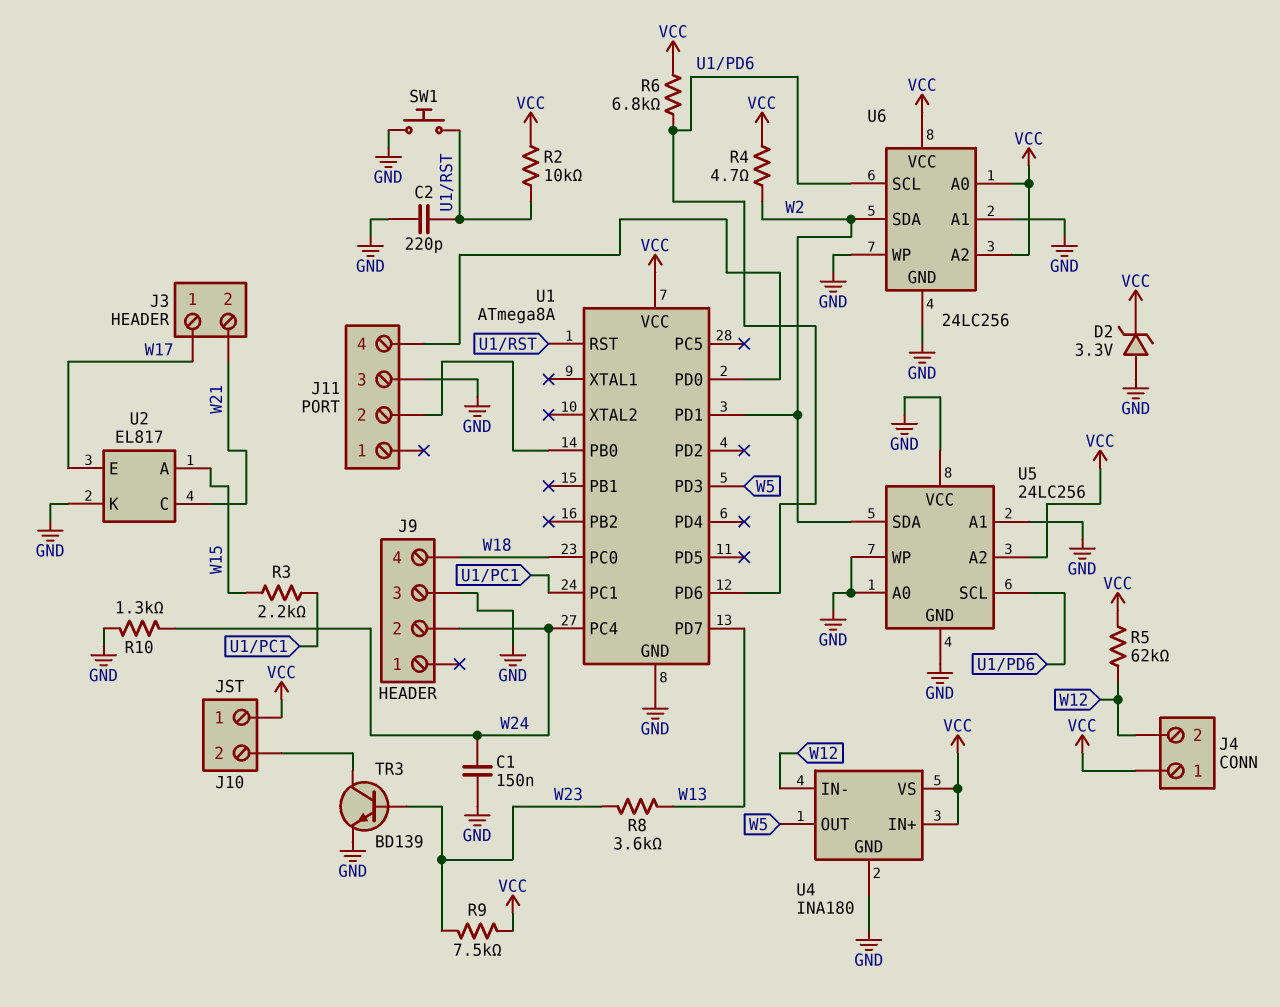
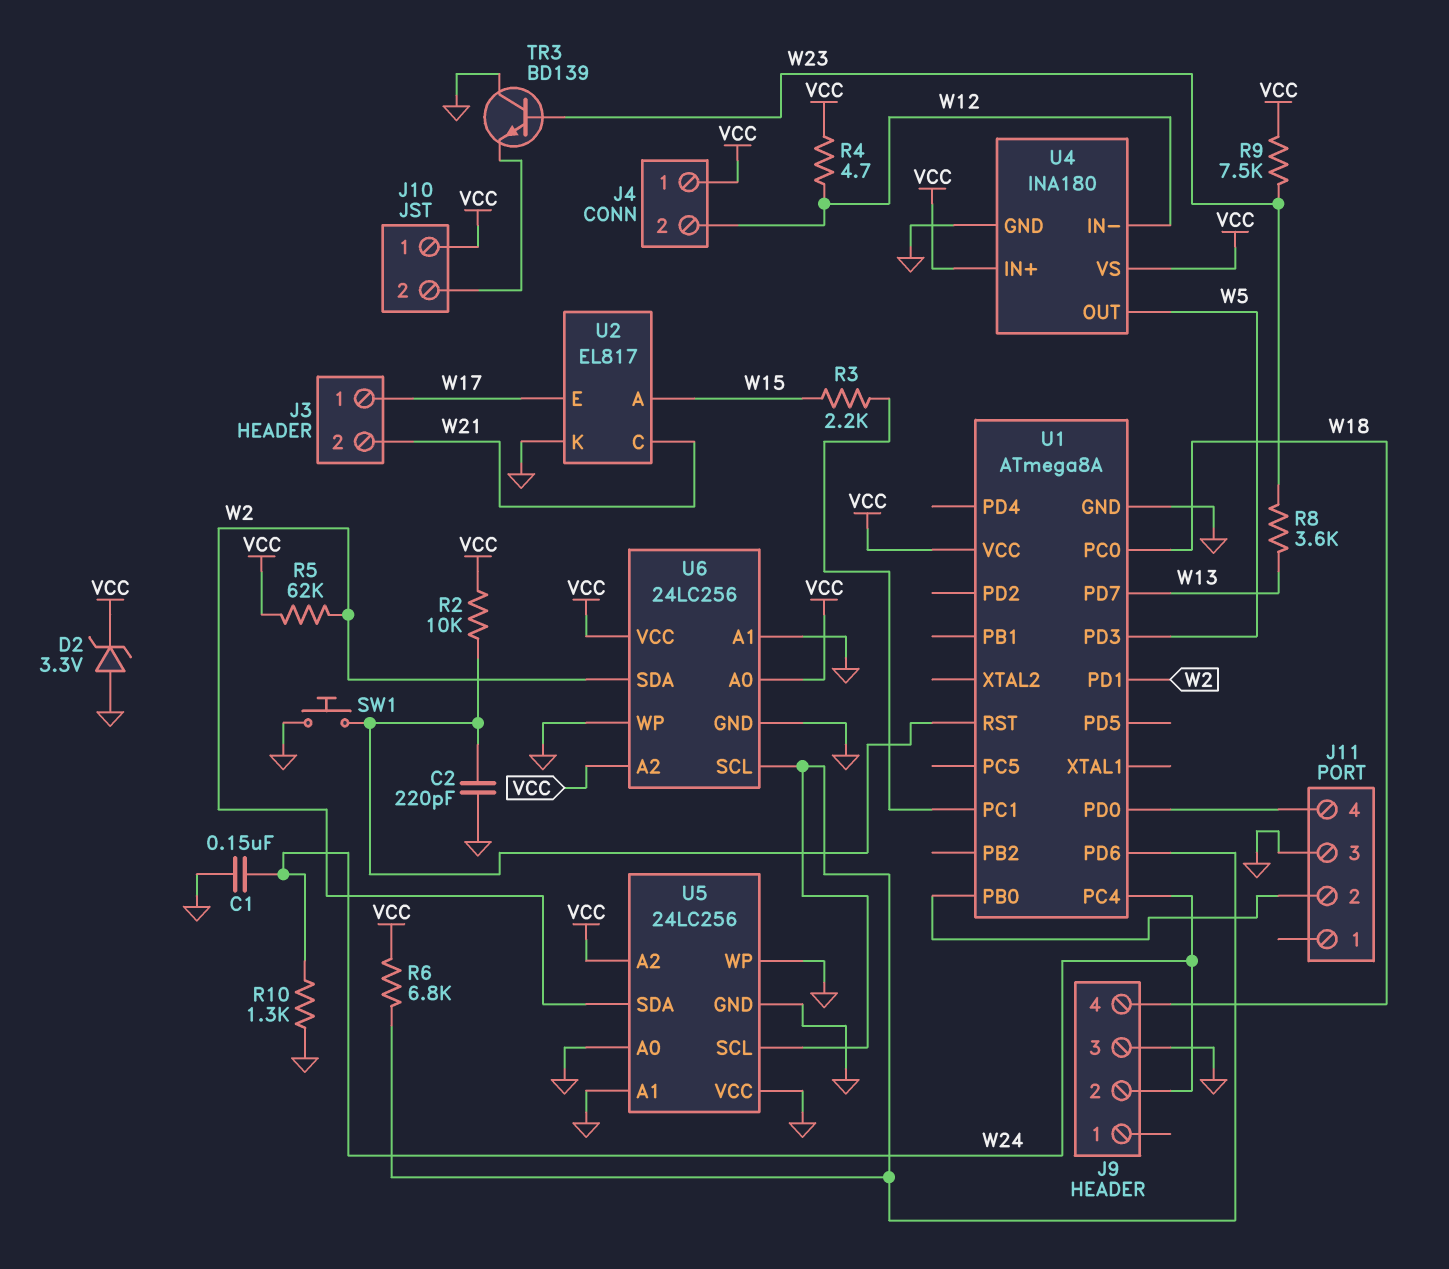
R4: 4.7 (VCC, W2) -> 4.7 (VCC, W12)
R5: 62k (VCC, W12) -> 62k (VCC, W2)
TR3: NPN BD139 (B W23, C J10/2, E GND) -> NPN BD139 (B W23, C GND, E J10/2)

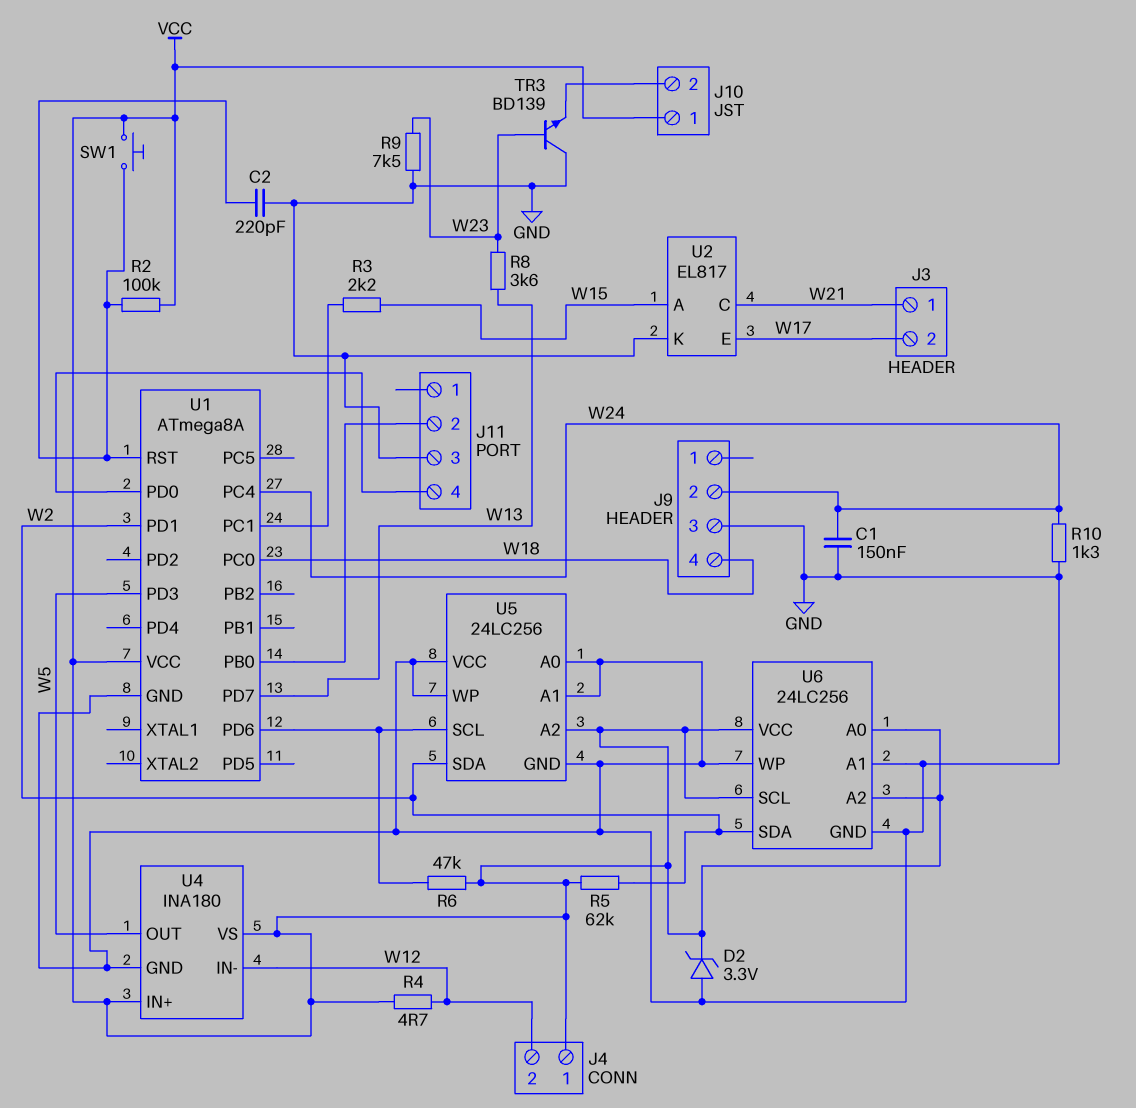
J3 pin 1: W17 -> W21
J3 pin 2: W21 -> W17
R2: 10k (U1/RST, VCC) -> 100k (U1/RST, VCC)
R6: 6.8k (U1/PD6, VCC) -> 47k (U1/PD6, VCC)
R9: 7.5k (VCC, W23) -> 7.5k (GND, W23)
SW1: button (GND, U1/RST) -> button (U1/RST, VCC)
U6 pin SCL: U1/PD6 -> VCC

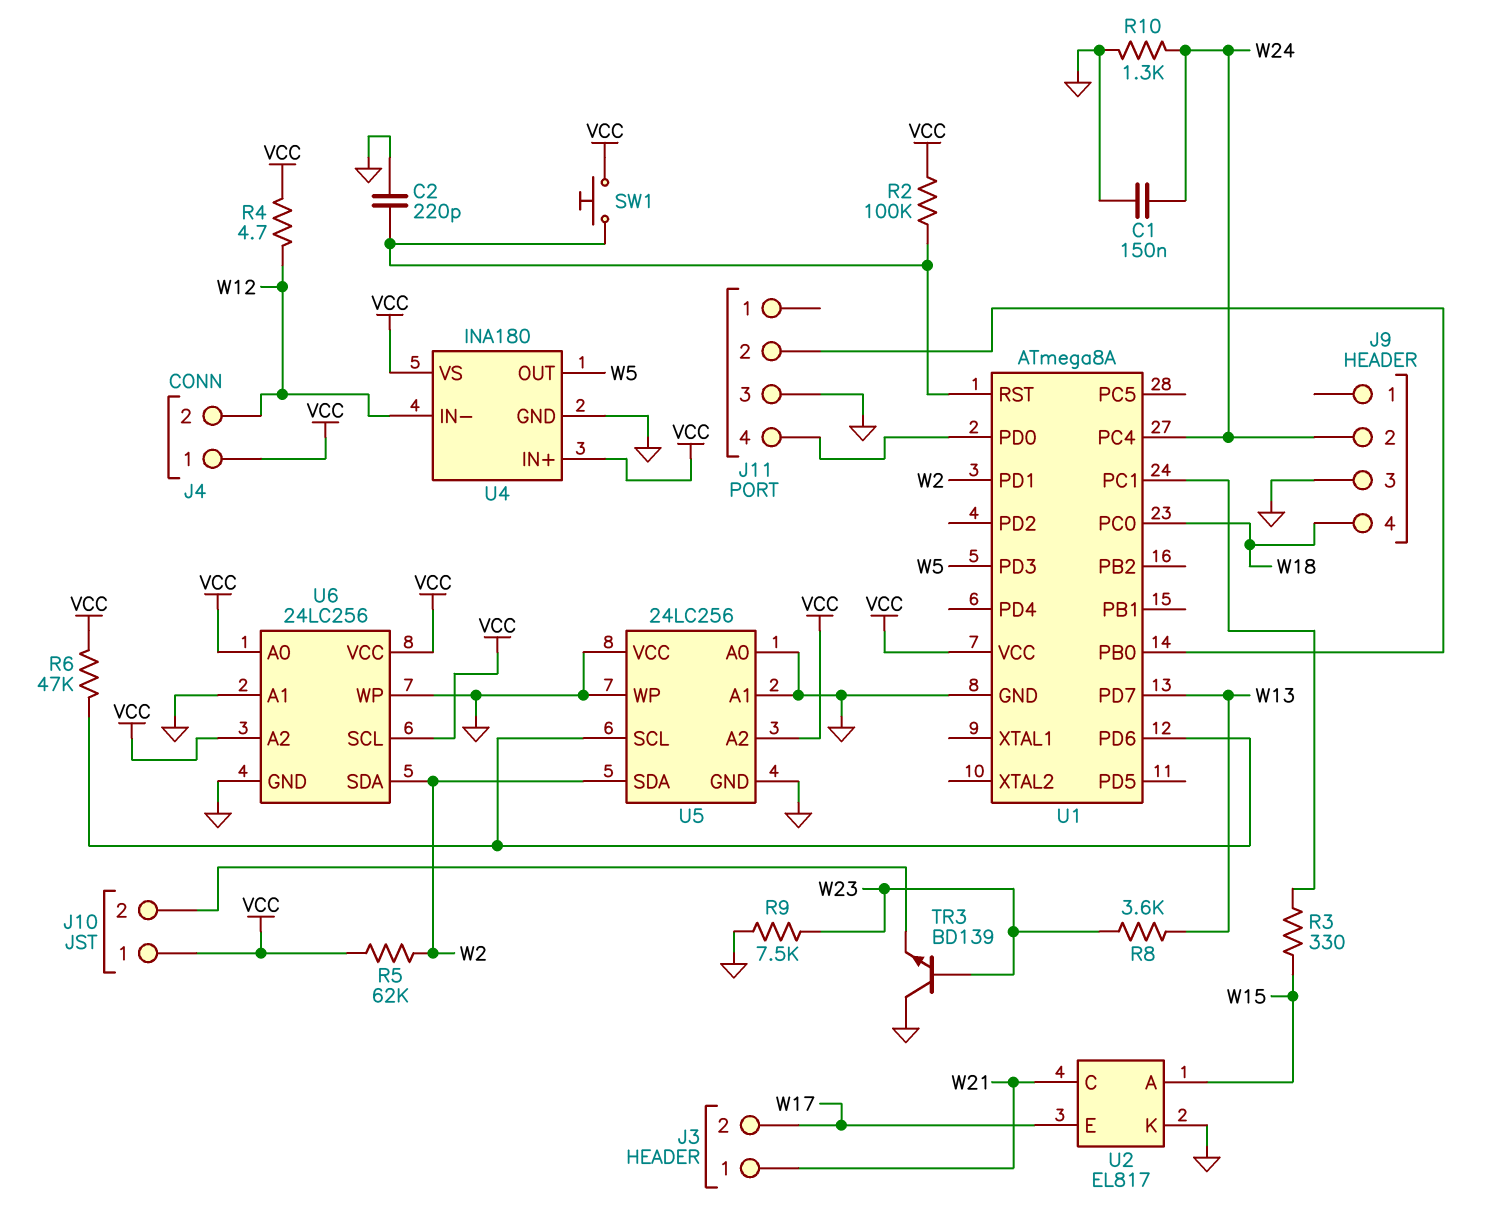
D2: zener 3.3V (A GND, K VCC) -> none
R3: 2.2k (U1/PC1, W15) -> 330 (U1/PC1, W15)

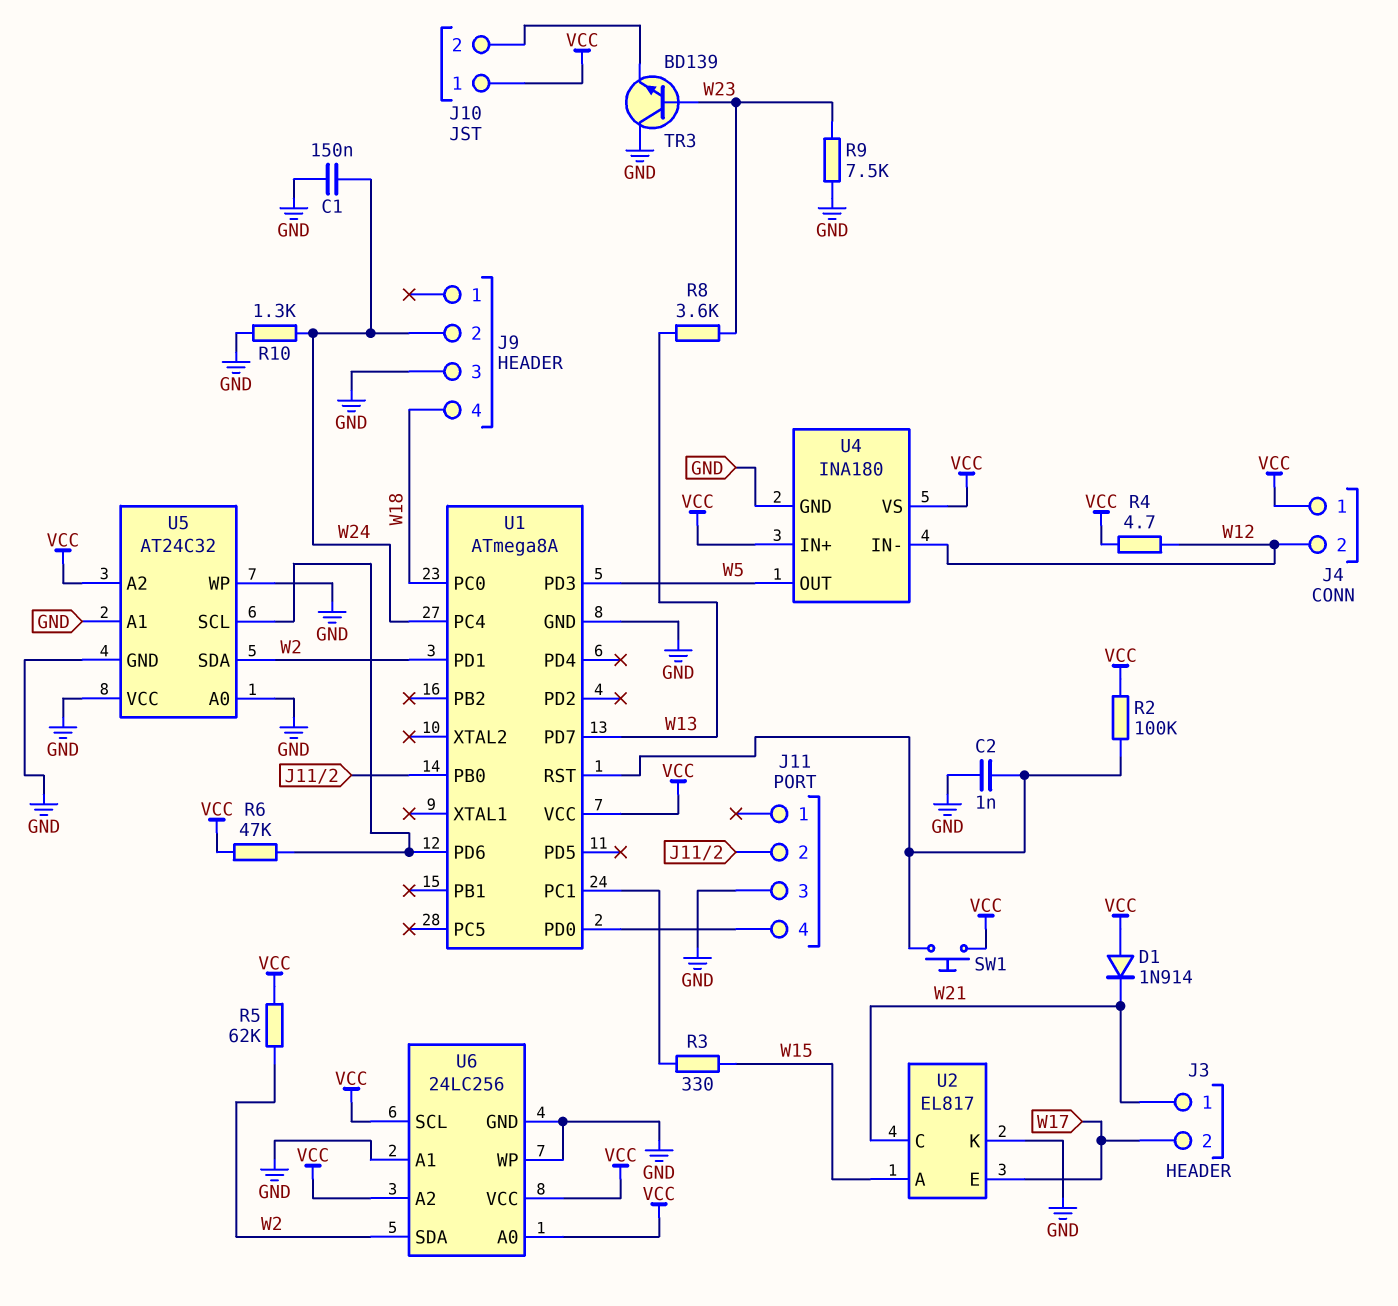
C2: 220pF (GND, U1/RST) -> 1nF (GND, U1/RST)
D1: none -> diode 1N914 (A VCC, K W21)
U5: 24LC256 -> AT24C32

